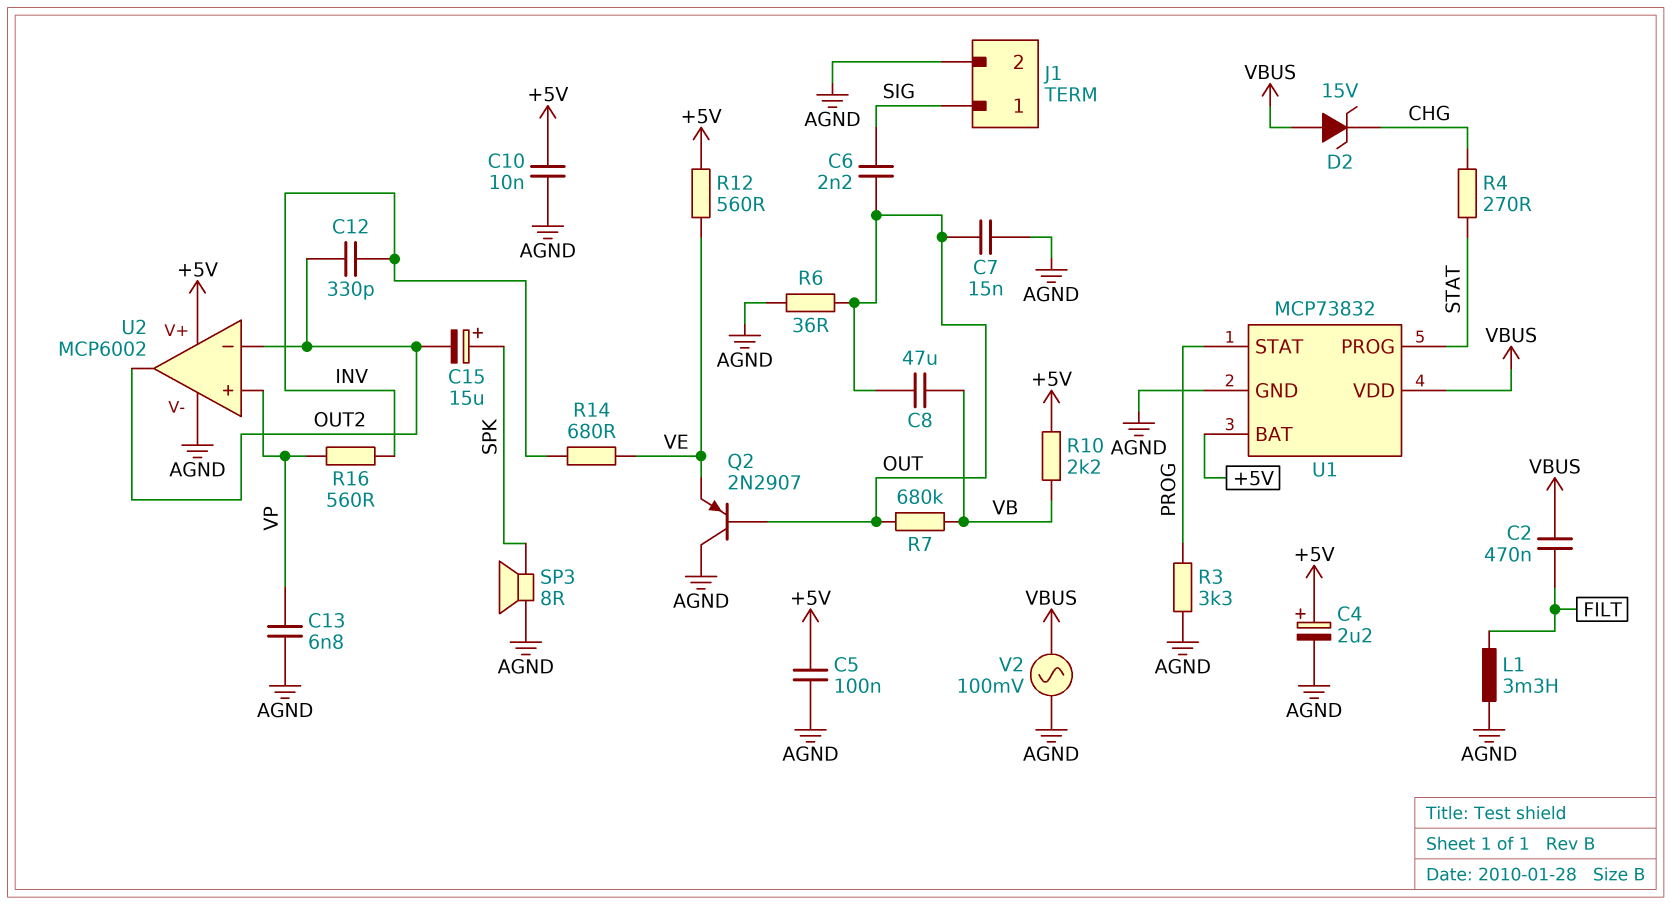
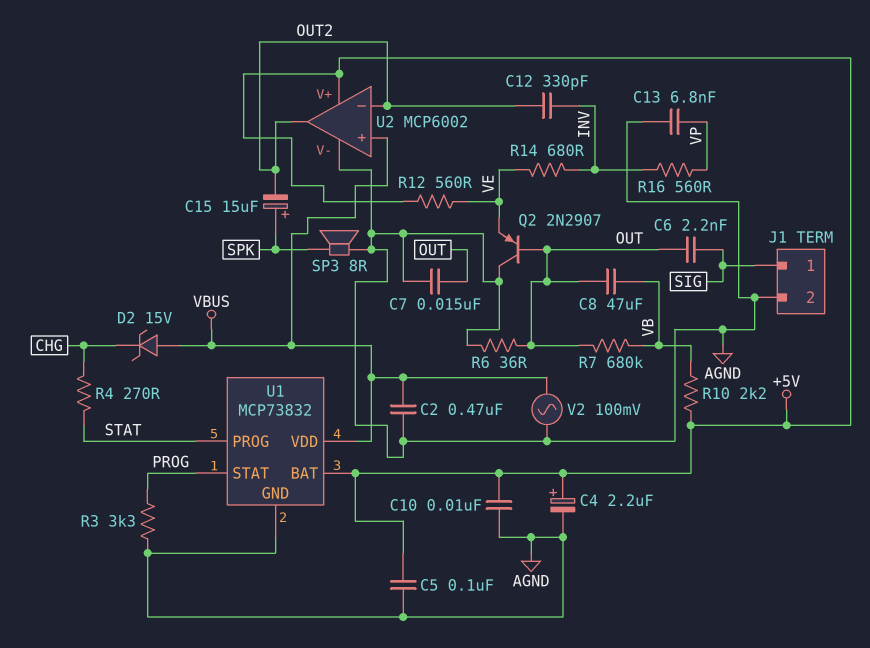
C2: 470nF (FILT, VBUS) -> 470nF (AGND, VBUS)
L1: 3.3mH (AGND, FILT) -> none
U2 pin in+: VP -> VBUS

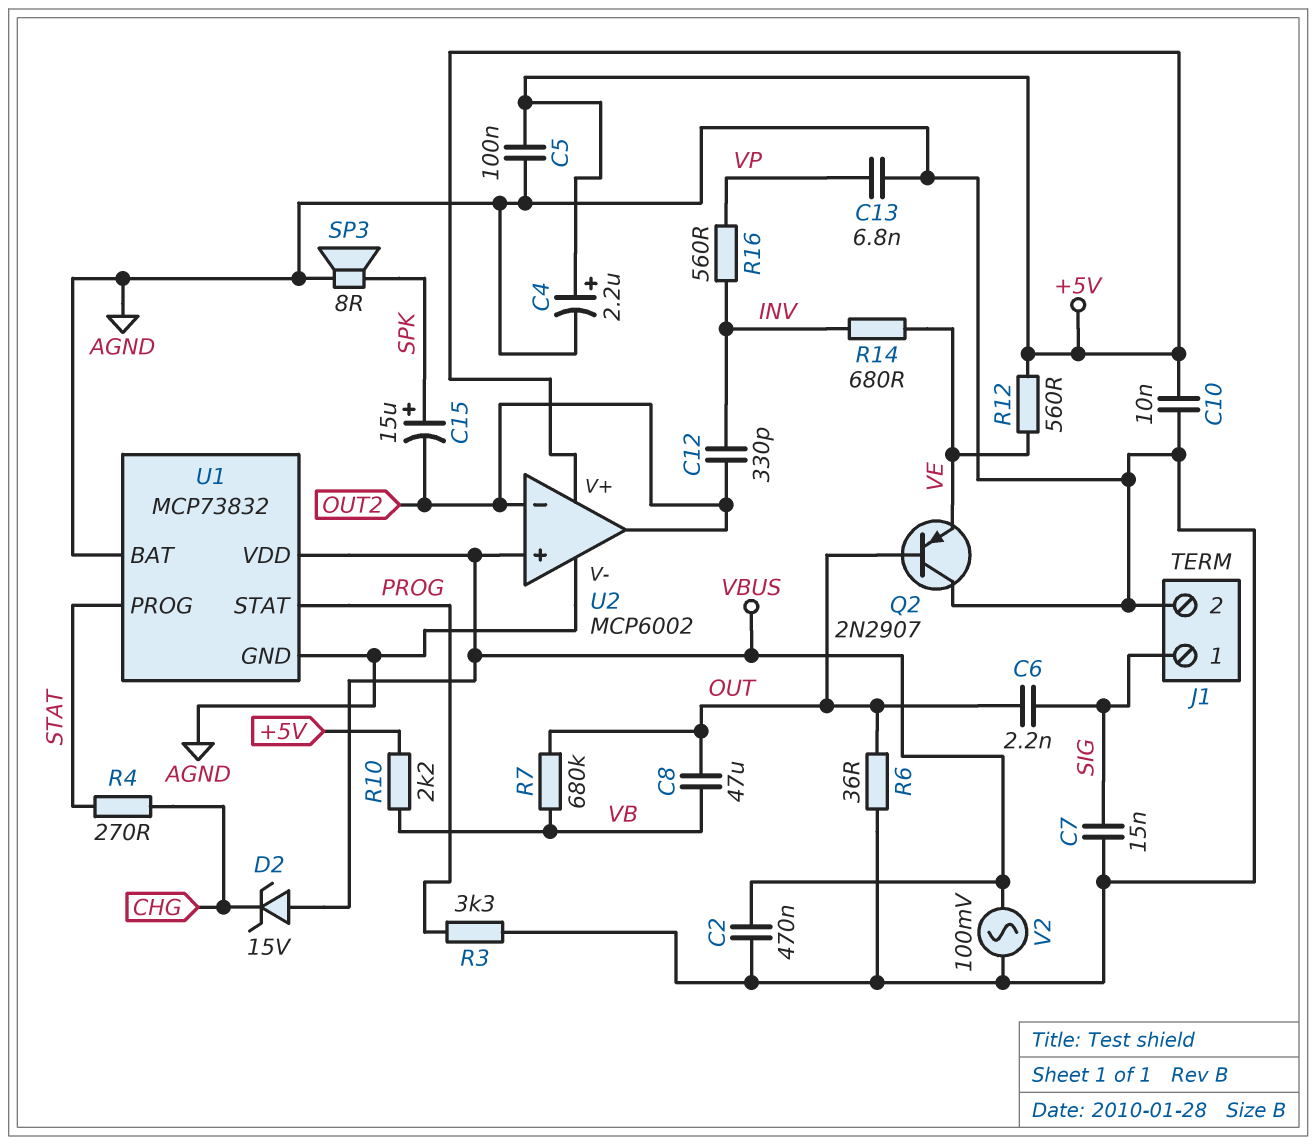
C7: 15nF (AGND, OUT) -> 15nF (AGND, SIG)
U1 pin BAT: +5V -> AGND

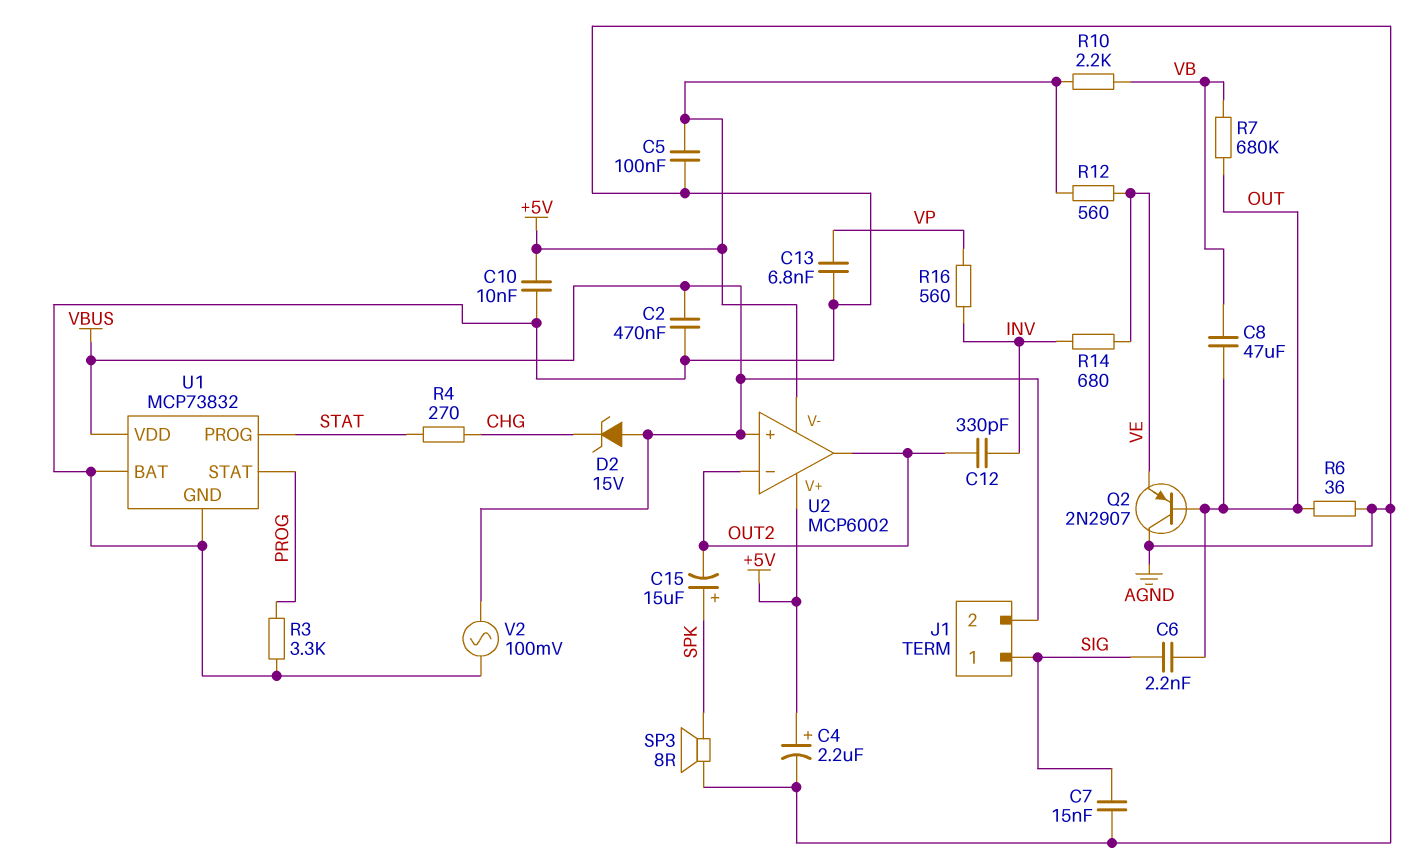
J1 pin 2: AGND -> VBUS
U2 pin V-: AGND -> +5V

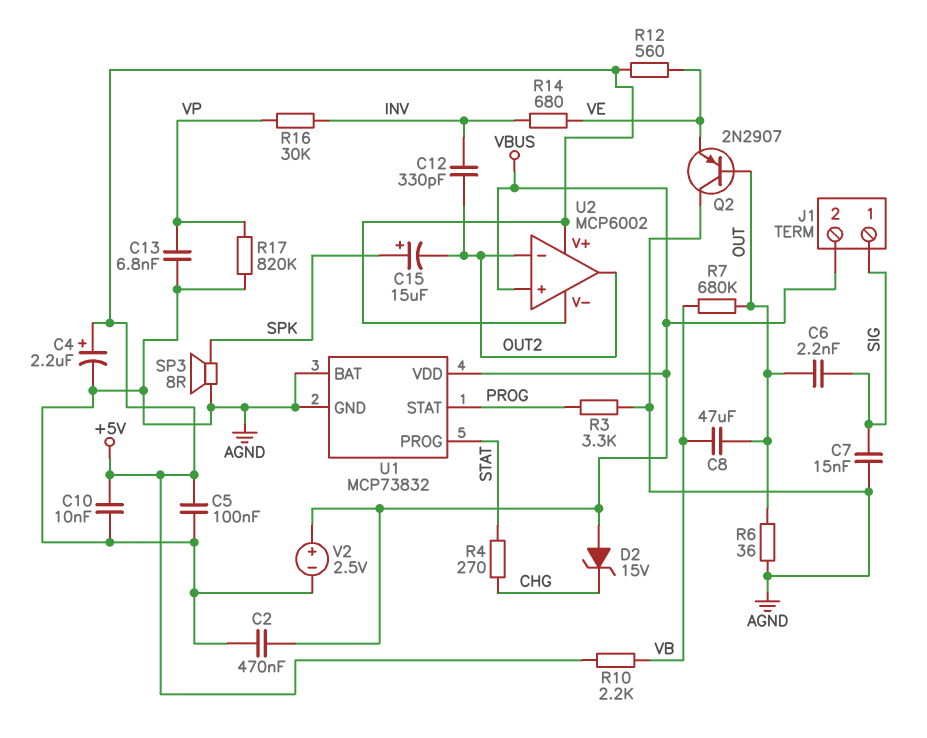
R16: 560 (INV, VP) -> 30k (INV, VP)
R17: none -> 820k (AGND, VP)
V2: AC 100mV (AGND, VBUS) -> 2.5V (plus VBUS, minus AGND)

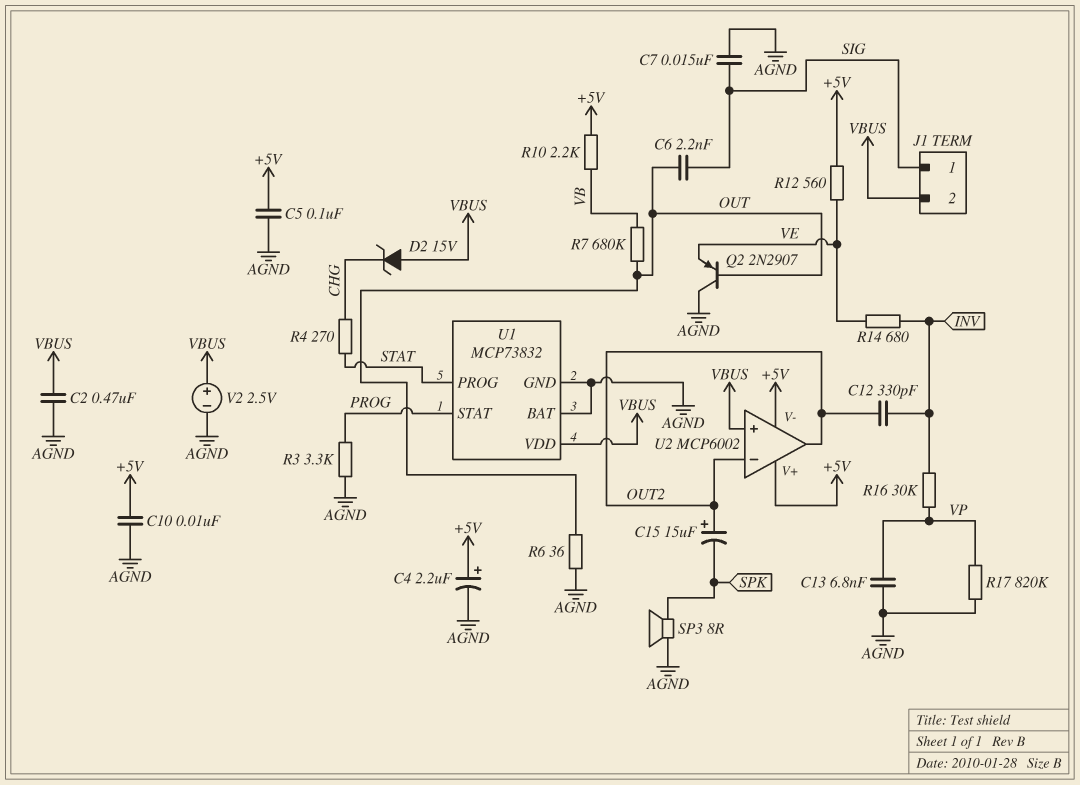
C8: 47uF (OUT, VB) -> none
C15: 15uF (plus SPK, minus OUT2) -> 15uF (plus OUT2, minus SPK)

